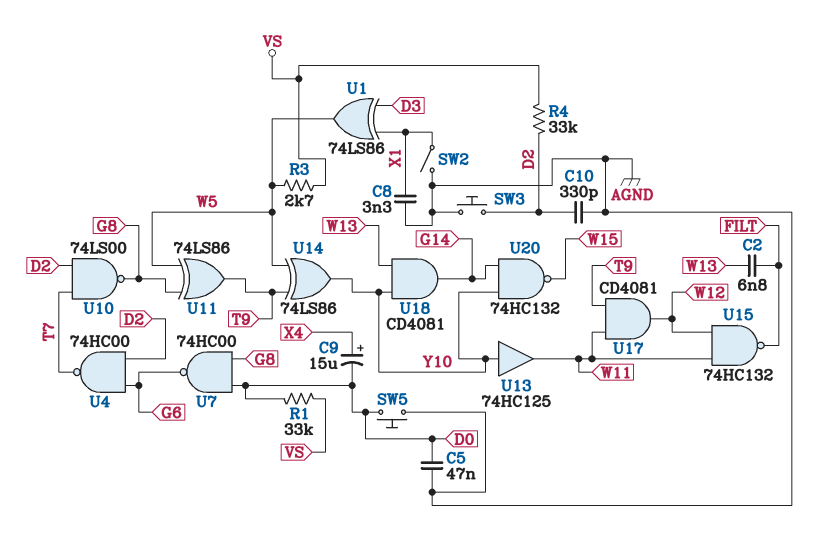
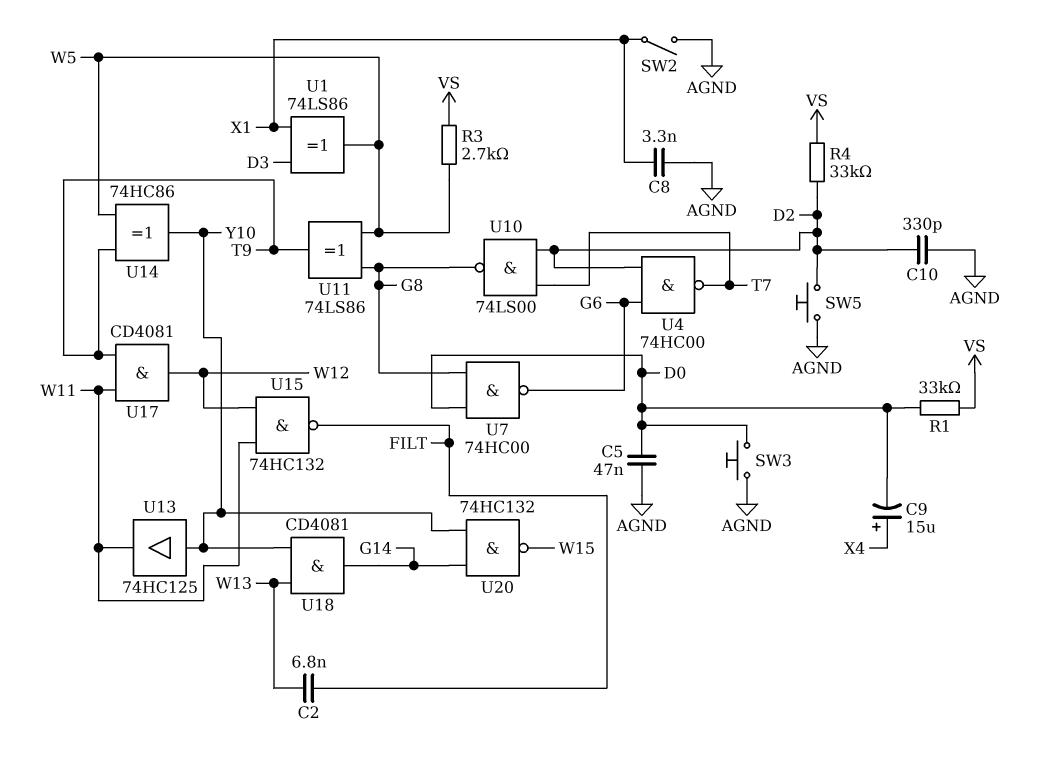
SW3: button (AGND, D2) -> button (AGND, D0)
SW5: button (AGND, D0) -> button (AGND, D2)
U14: XOR 74LS86 (in T9, in W5, out Y10) -> XOR 74HC86 (in T9, in W5, out Y10)

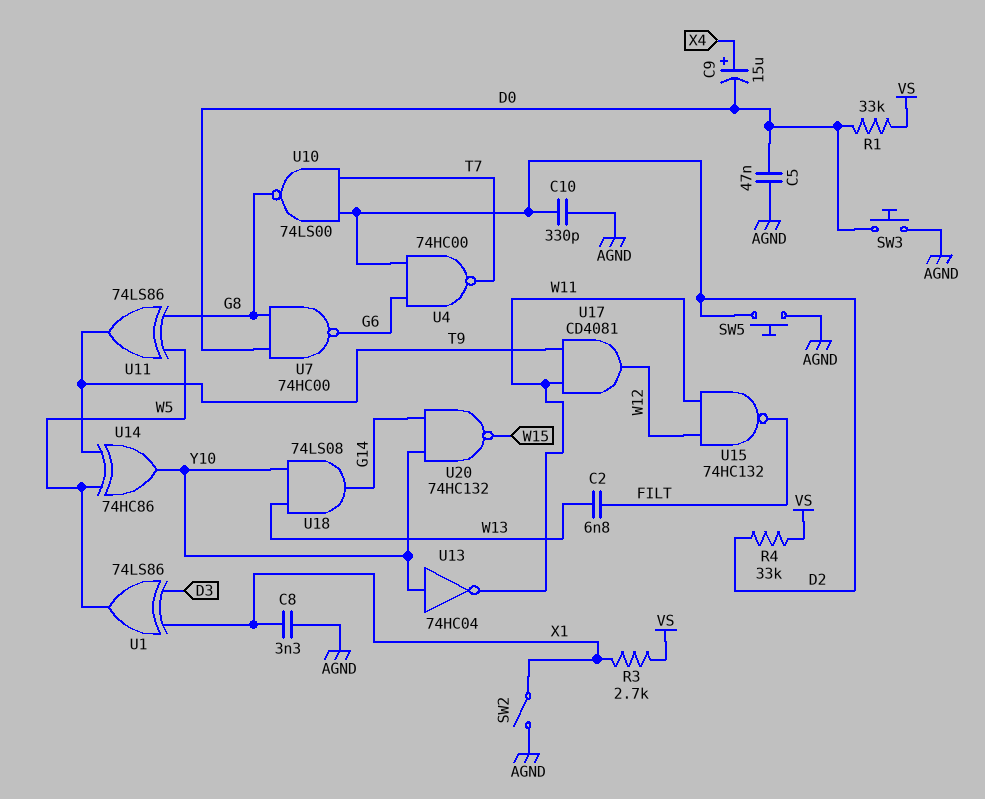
R3: 2.7k (VS, W5) -> 2.7k (VS, X1)
U13: buffer 74HC125 (in Y10, out W11) -> NOT 74HC04 (in Y10, out W11)
U18: AND CD4081 (in W13, in Y10, out G14) -> AND 74LS08 (in W13, in Y10, out G14)

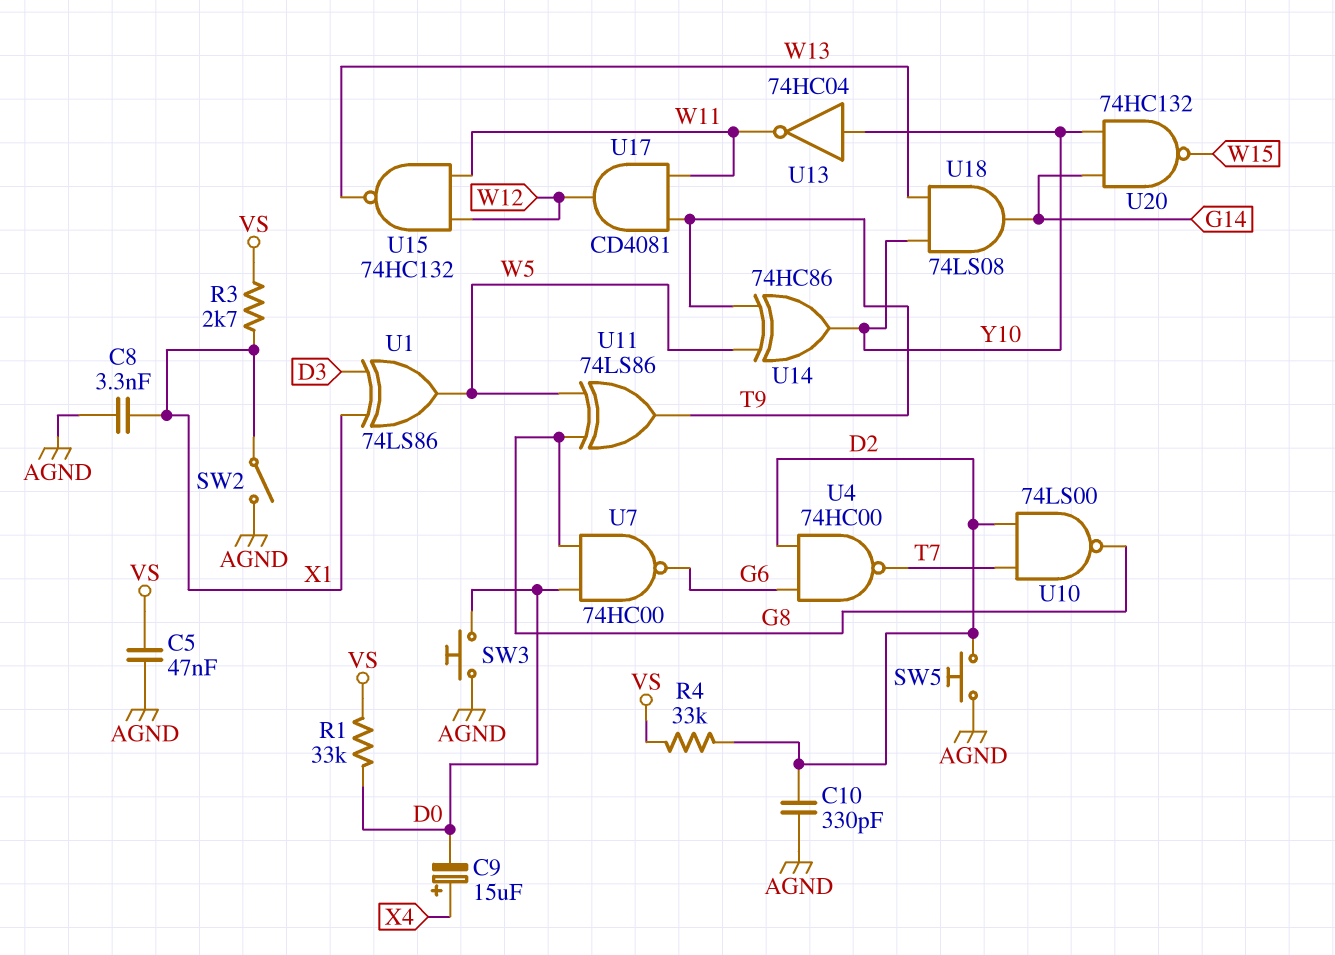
C2: 6.8nF (FILT, W13) -> none
C5: 47nF (AGND, D0) -> 47nF (AGND, VS)
U15: NAND 74HC132 (in W11, in W12, out FILT) -> NAND 74HC132 (in W11, in W12, out W13)

